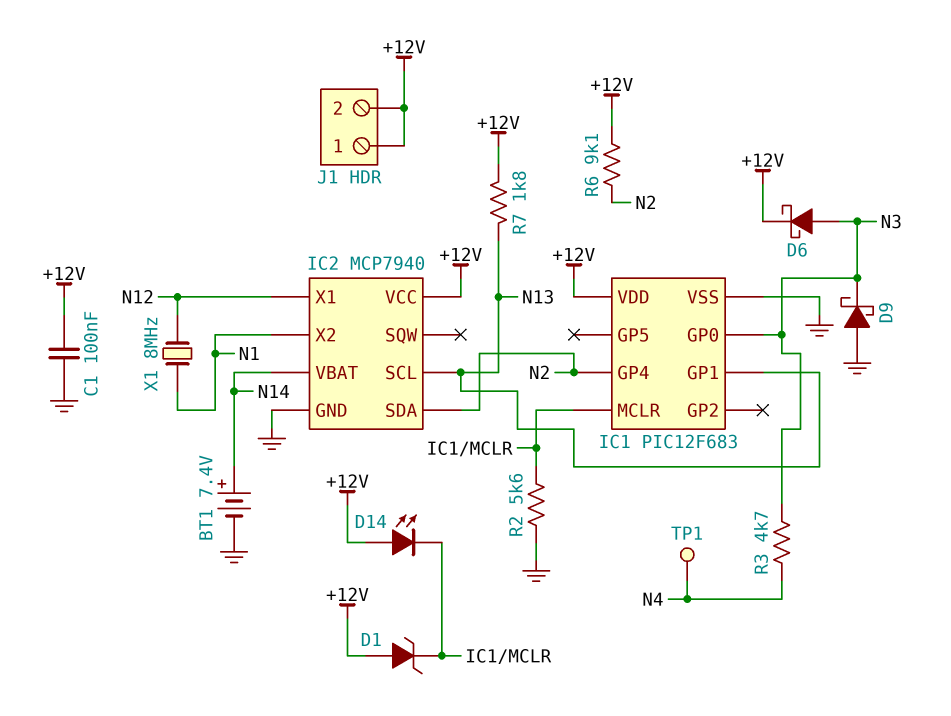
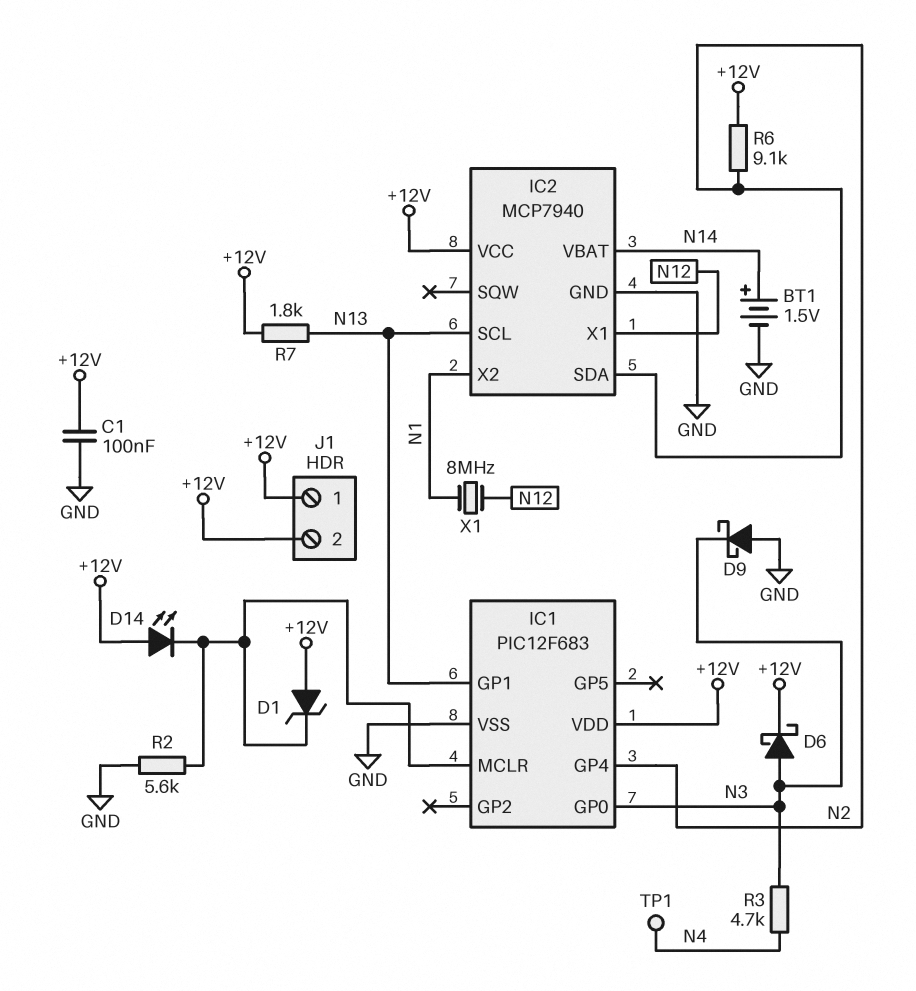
BT1: 7.4V (plus N14, minus GND) -> 1.5V (plus N14, minus GND)

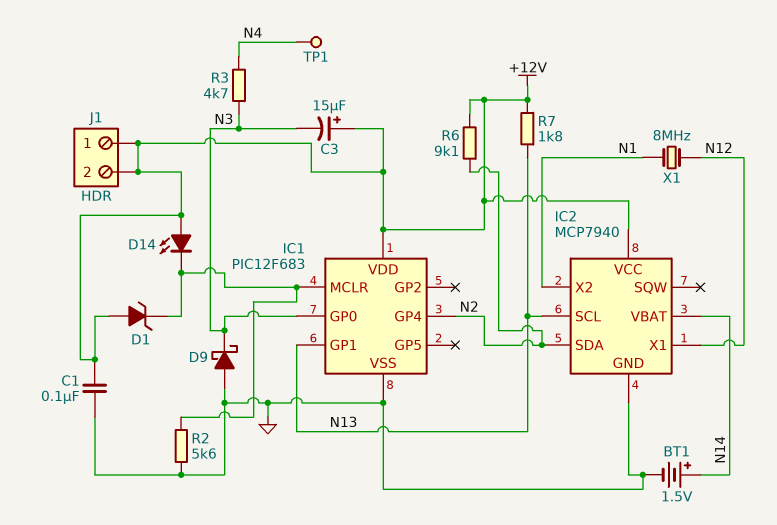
C3: none -> 15uF (plus +12V, minus N3)
D6: schottky (A N3, K +12V) -> none

